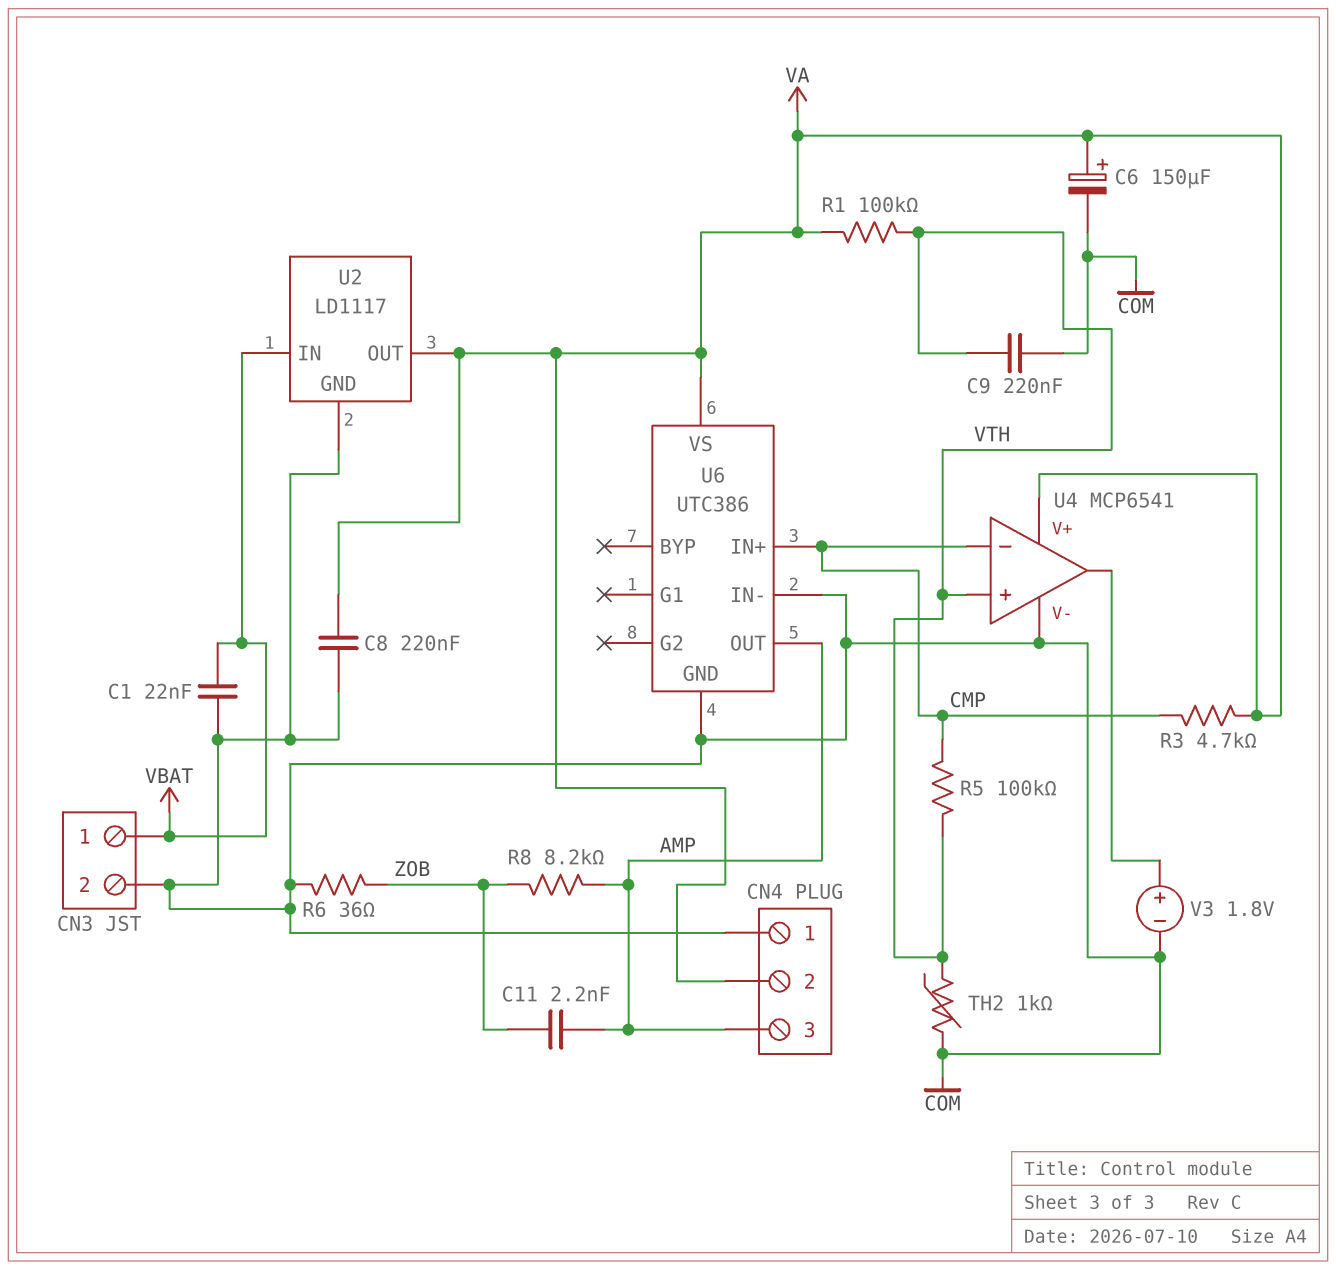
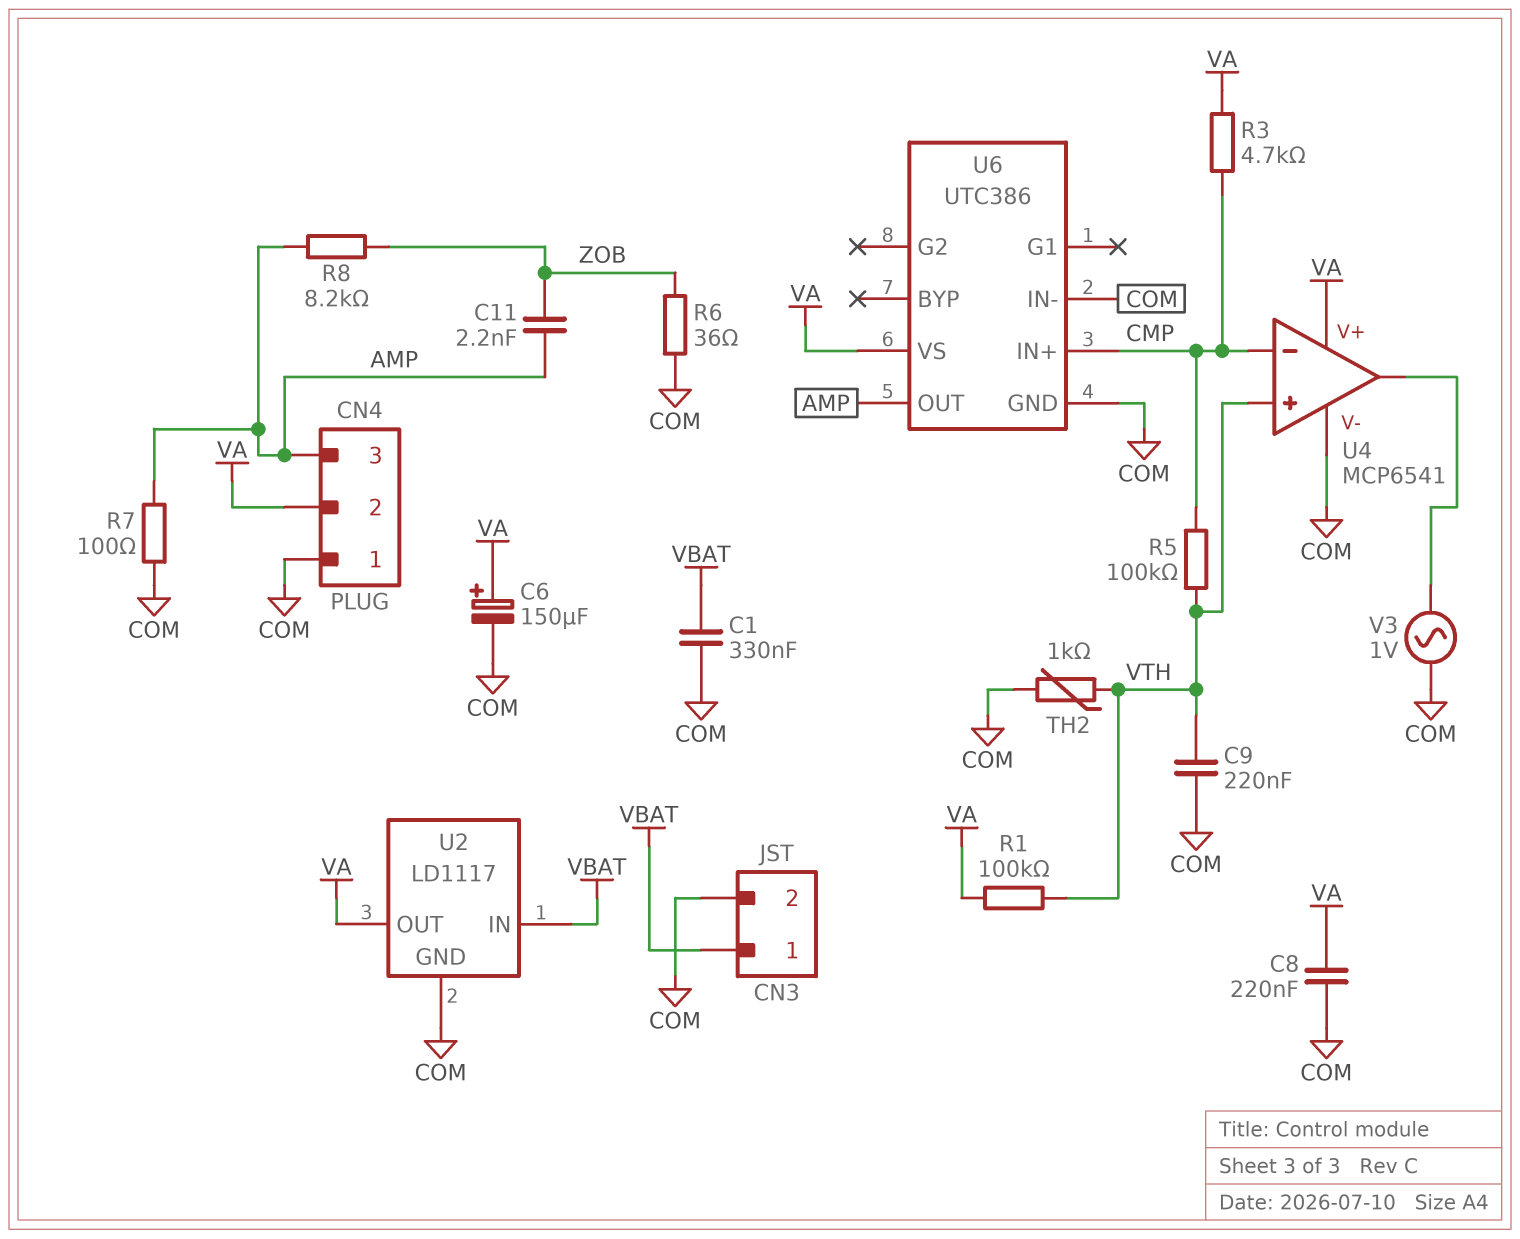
C1: 22nF (COM, VBAT) -> 330nF (COM, VBAT)
R7: none -> 100 (AMP, COM)
V3: 1.8V (plus U4/out, minus COM) -> AC 1V (COM, U4/out)

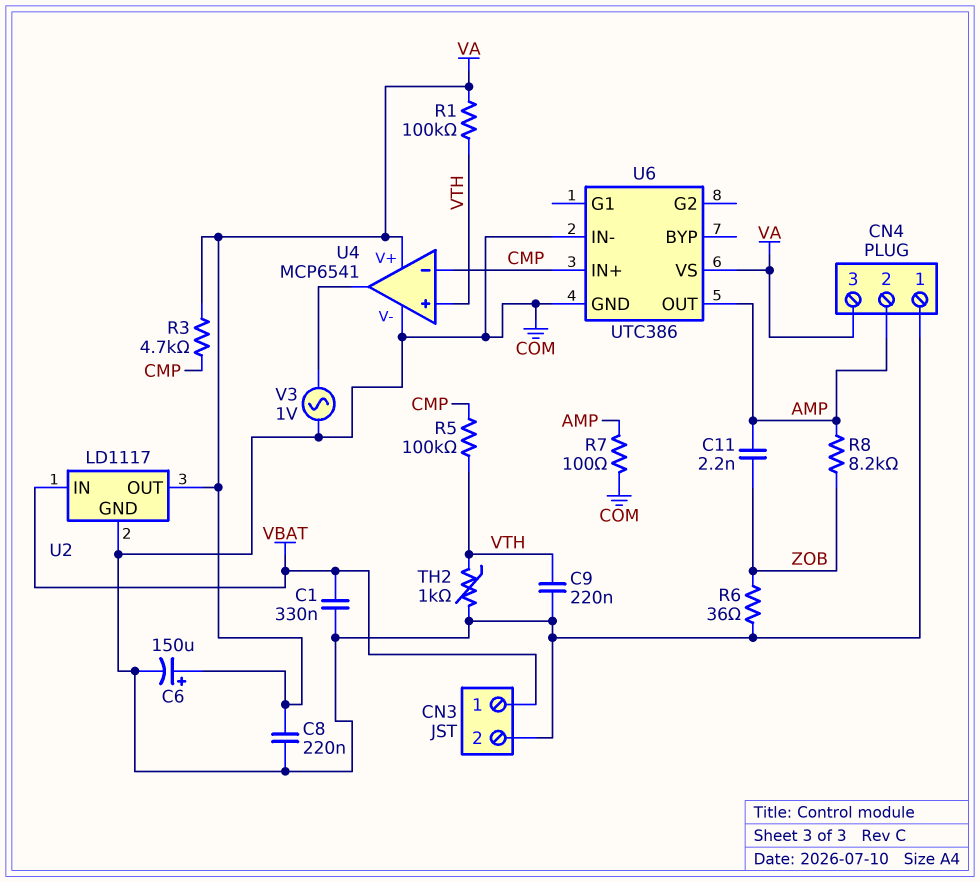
CN4 pin 2: VA -> AMP
CN4 pin 3: AMP -> VA

